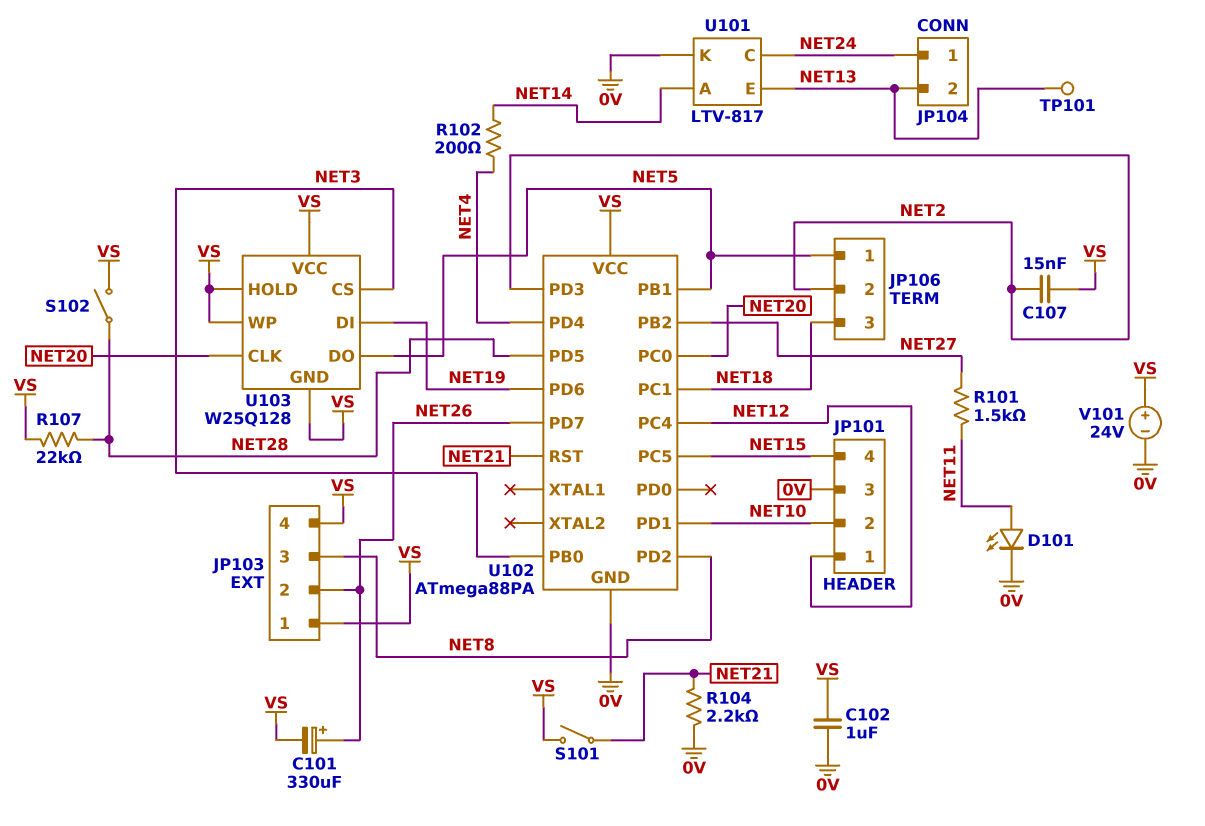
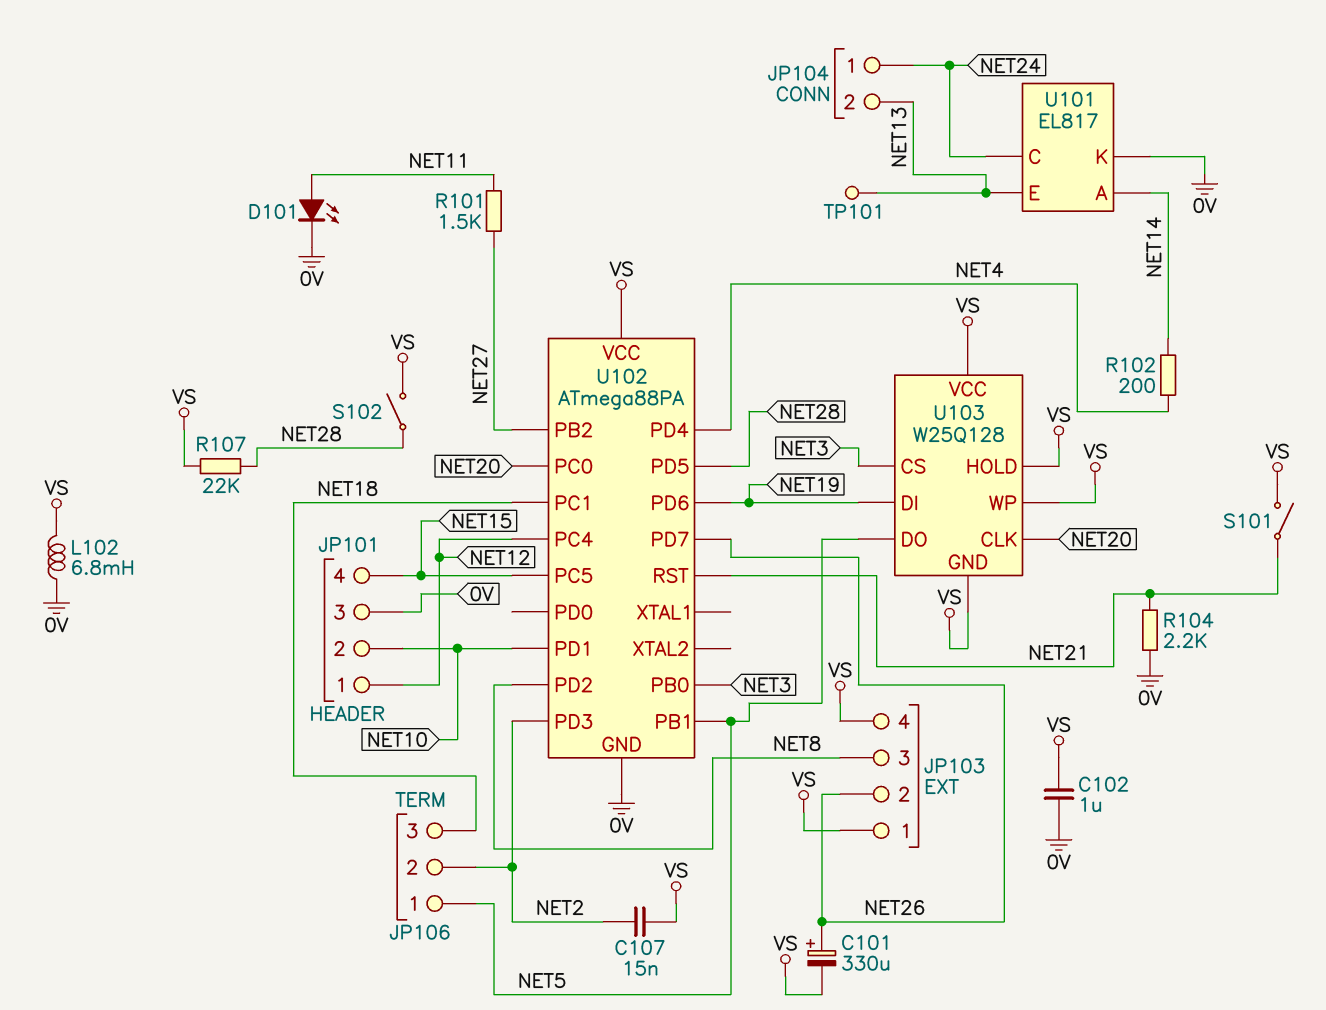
L102: none -> 6.8mH (0V, VS)
U101: LTV-817 -> EL817
V101: 24V (plus VS, minus 0V) -> none

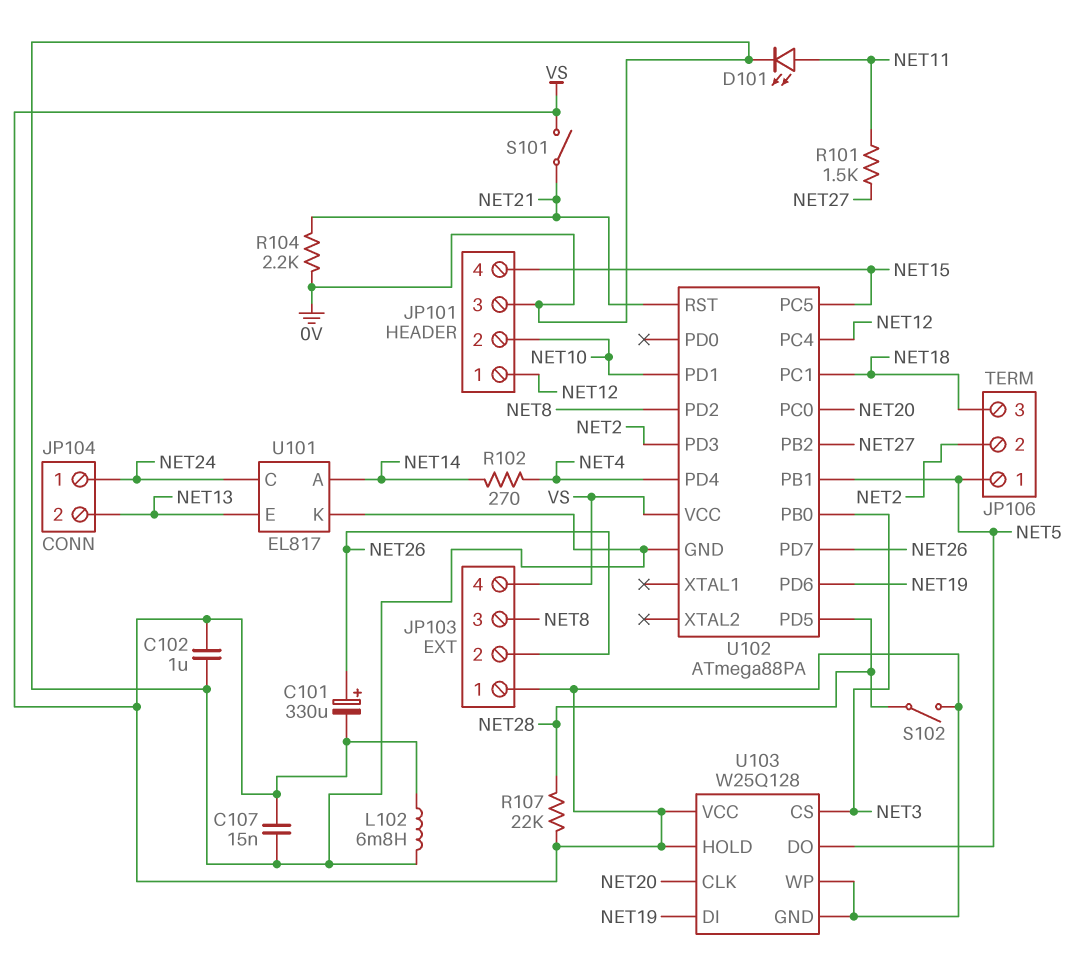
C107: 15nF (NET2, VS) -> 15nF (0V, VS)
R102: 200 (NET4, NET14) -> 270 (NET4, NET14)
TP101: test point (NET13) -> none

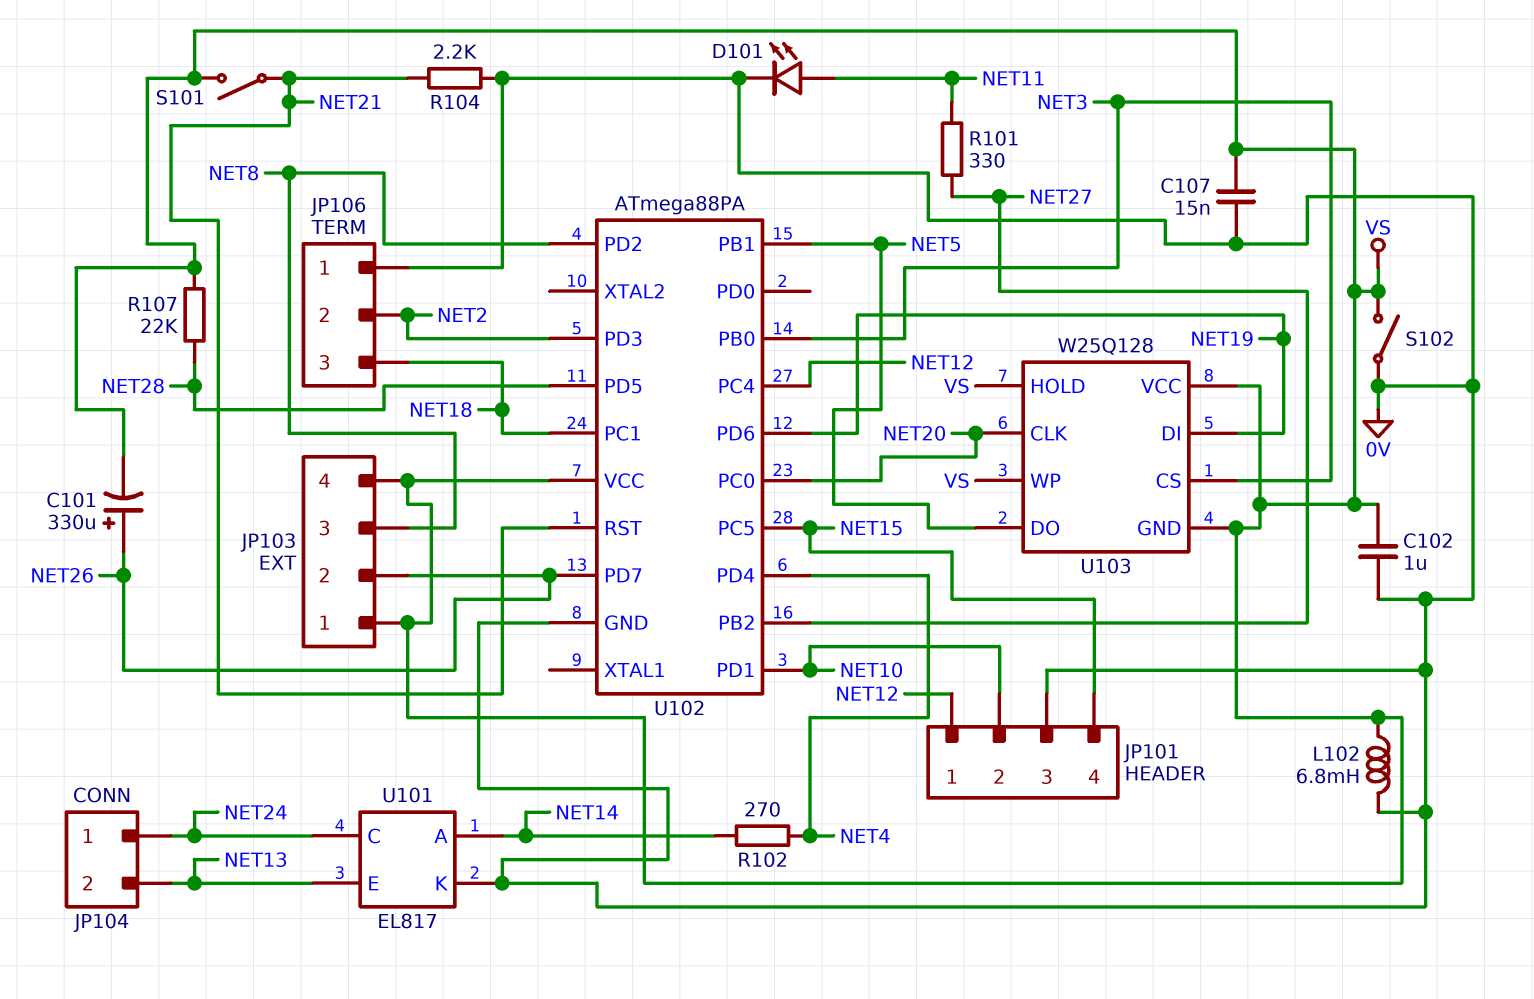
JP106 pin 1: NET5 -> 0V
R101: 1.5k (NET11, NET27) -> 330 (NET11, NET27)
S102: switch (NET28, VS) -> switch (0V, VS)

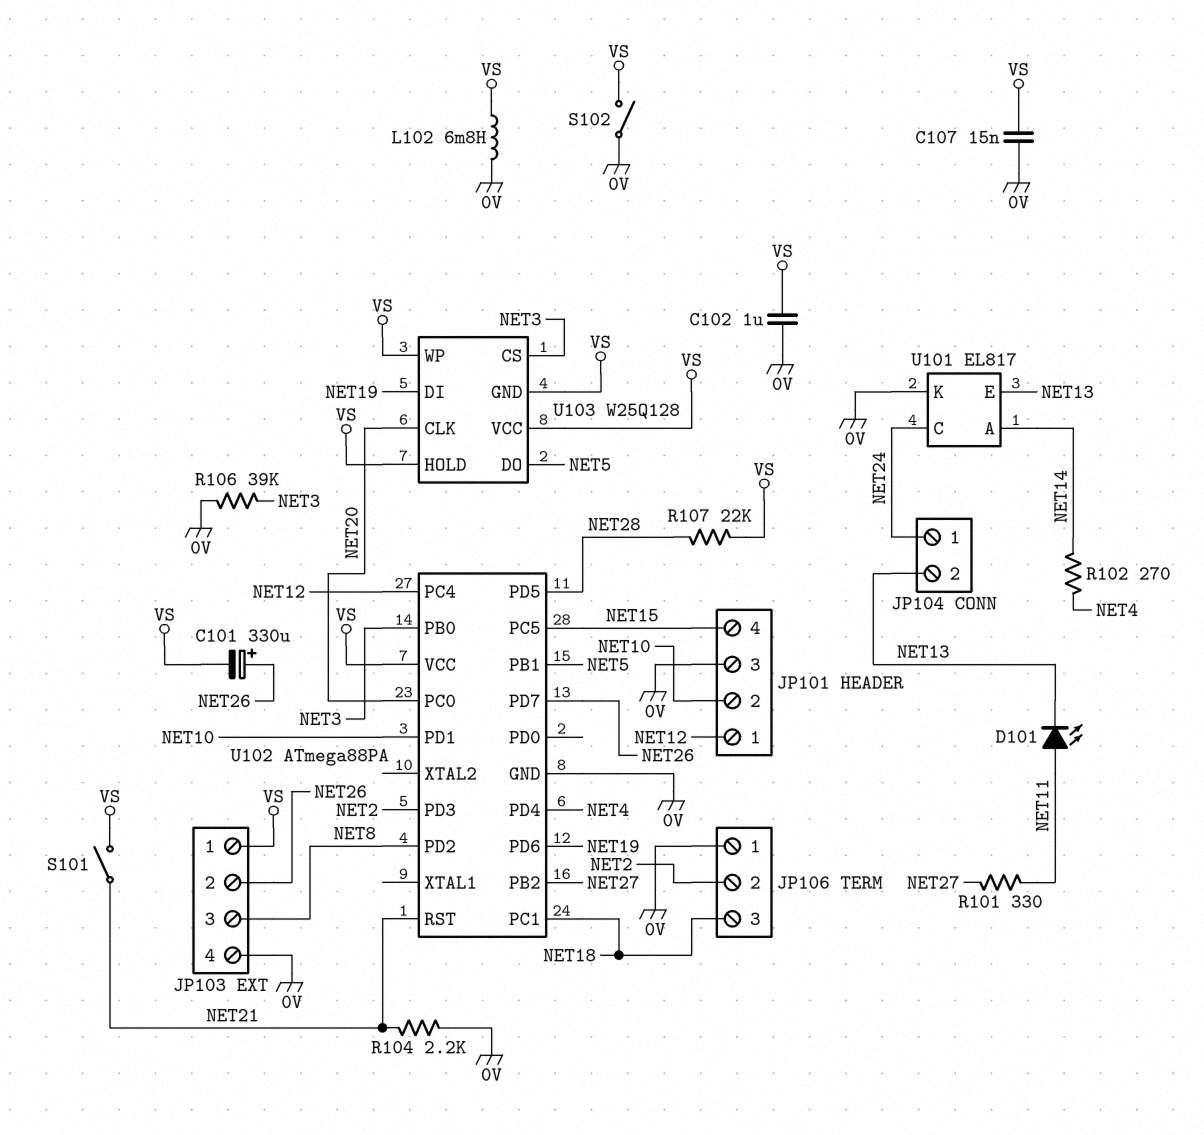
D101: LED (A NET11, K 0V) -> LED (A NET11, K NET13)
JP103 pin 4: VS -> 0V
R106: none -> 39k (0V, NET3)

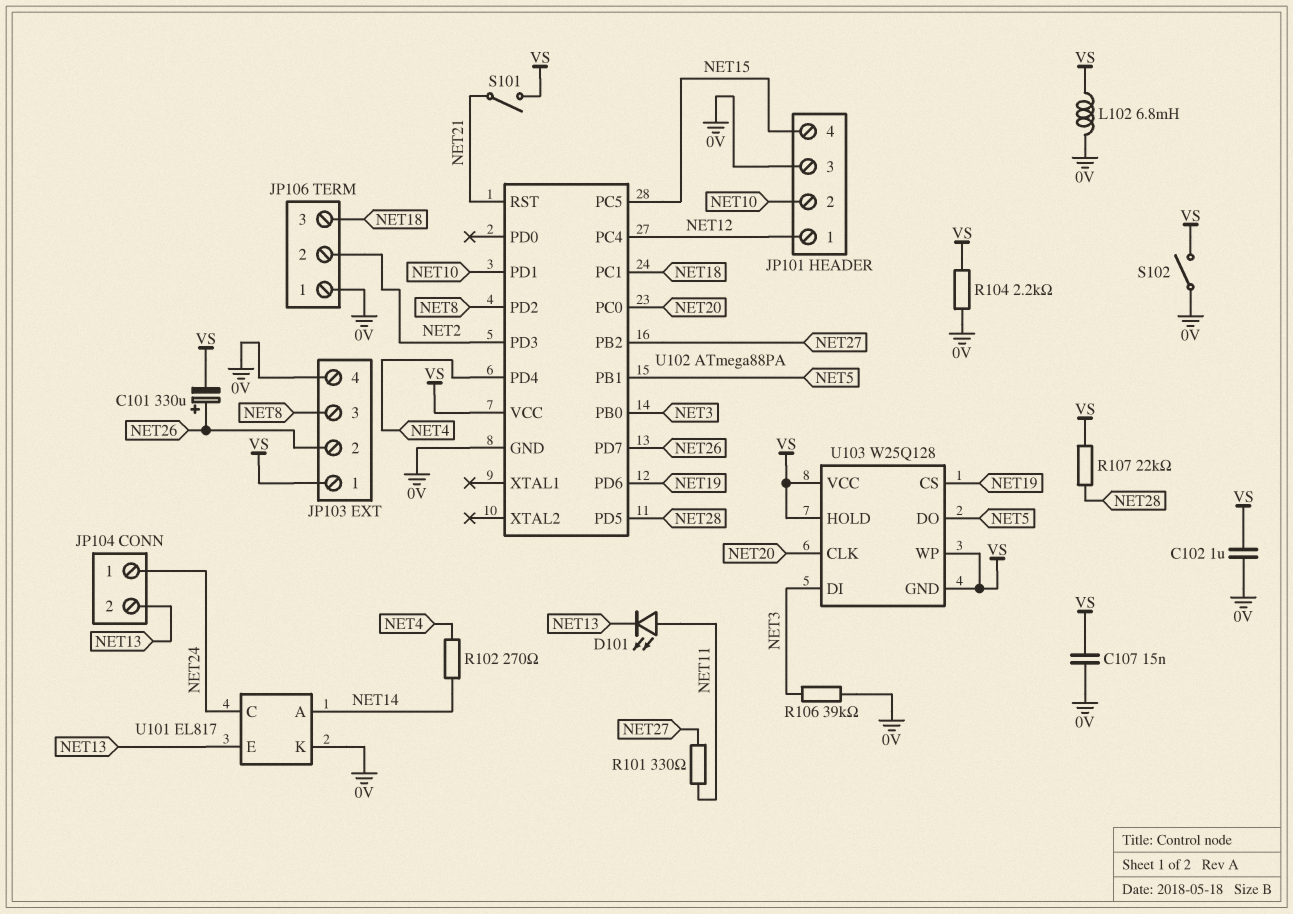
R104: 2.2k (0V, NET21) -> 2.2k (0V, VS)
U103 pin CS: NET3 -> NET19
U103 pin DI: NET19 -> NET3

